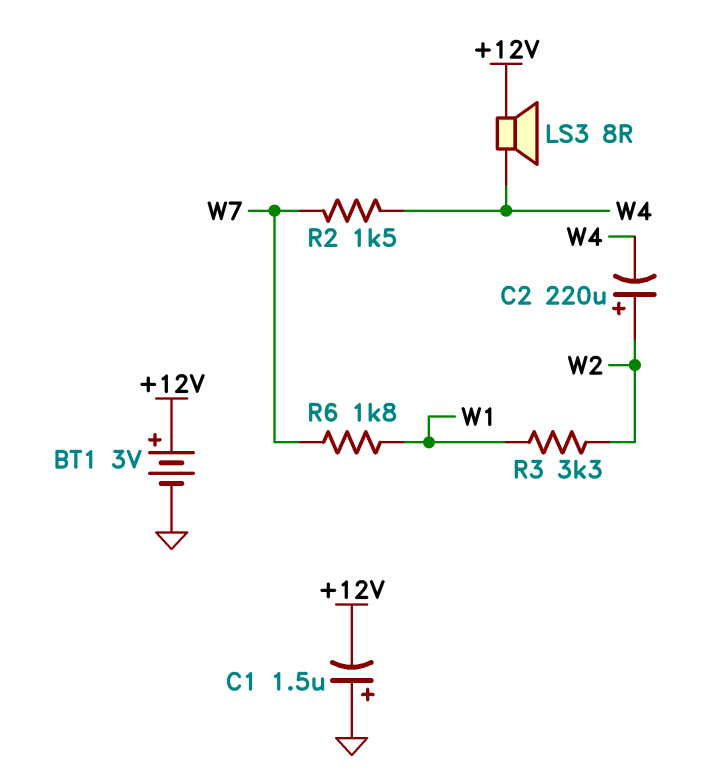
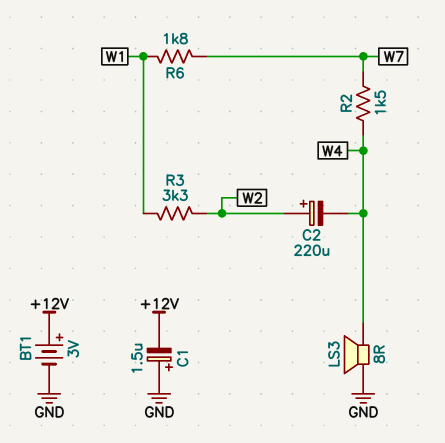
LS3: speaker 8R (+12V, W4) -> speaker 8R (GND, W4)

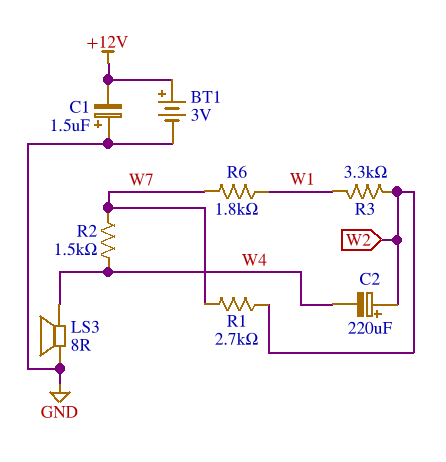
R1: none -> 2.7k (W2, W7)

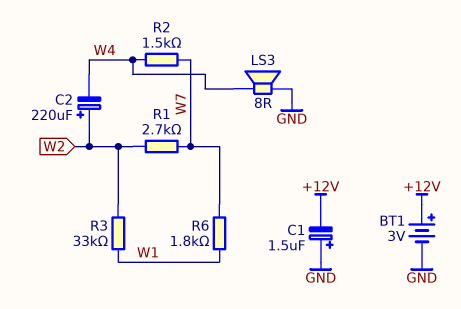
R3: 3.3k (W1, W2) -> 33k (W1, W2)

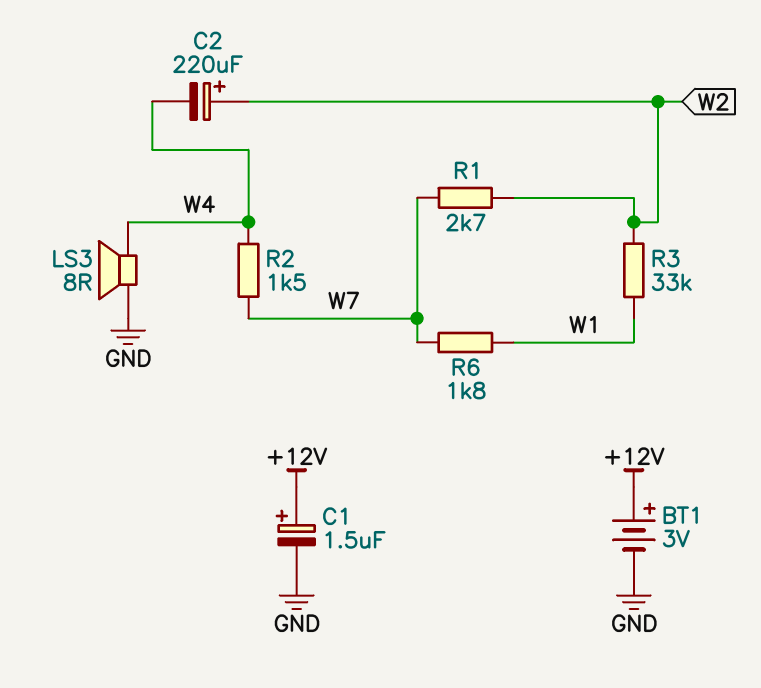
C1: 1.5uF (plus GND, minus +12V) -> 1.5uF (plus +12V, minus GND)

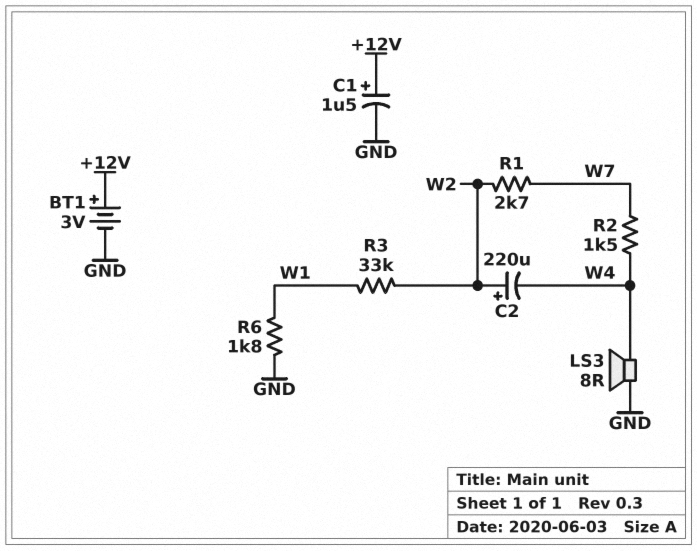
R6: 1.8k (W1, W7) -> 1.8k (GND, W1)

